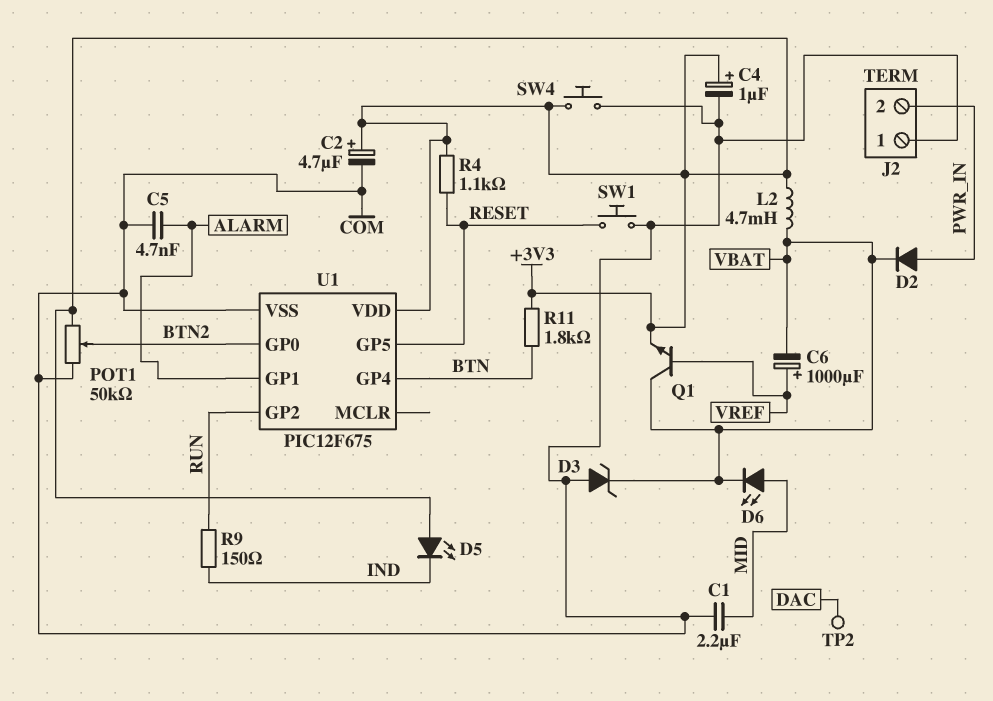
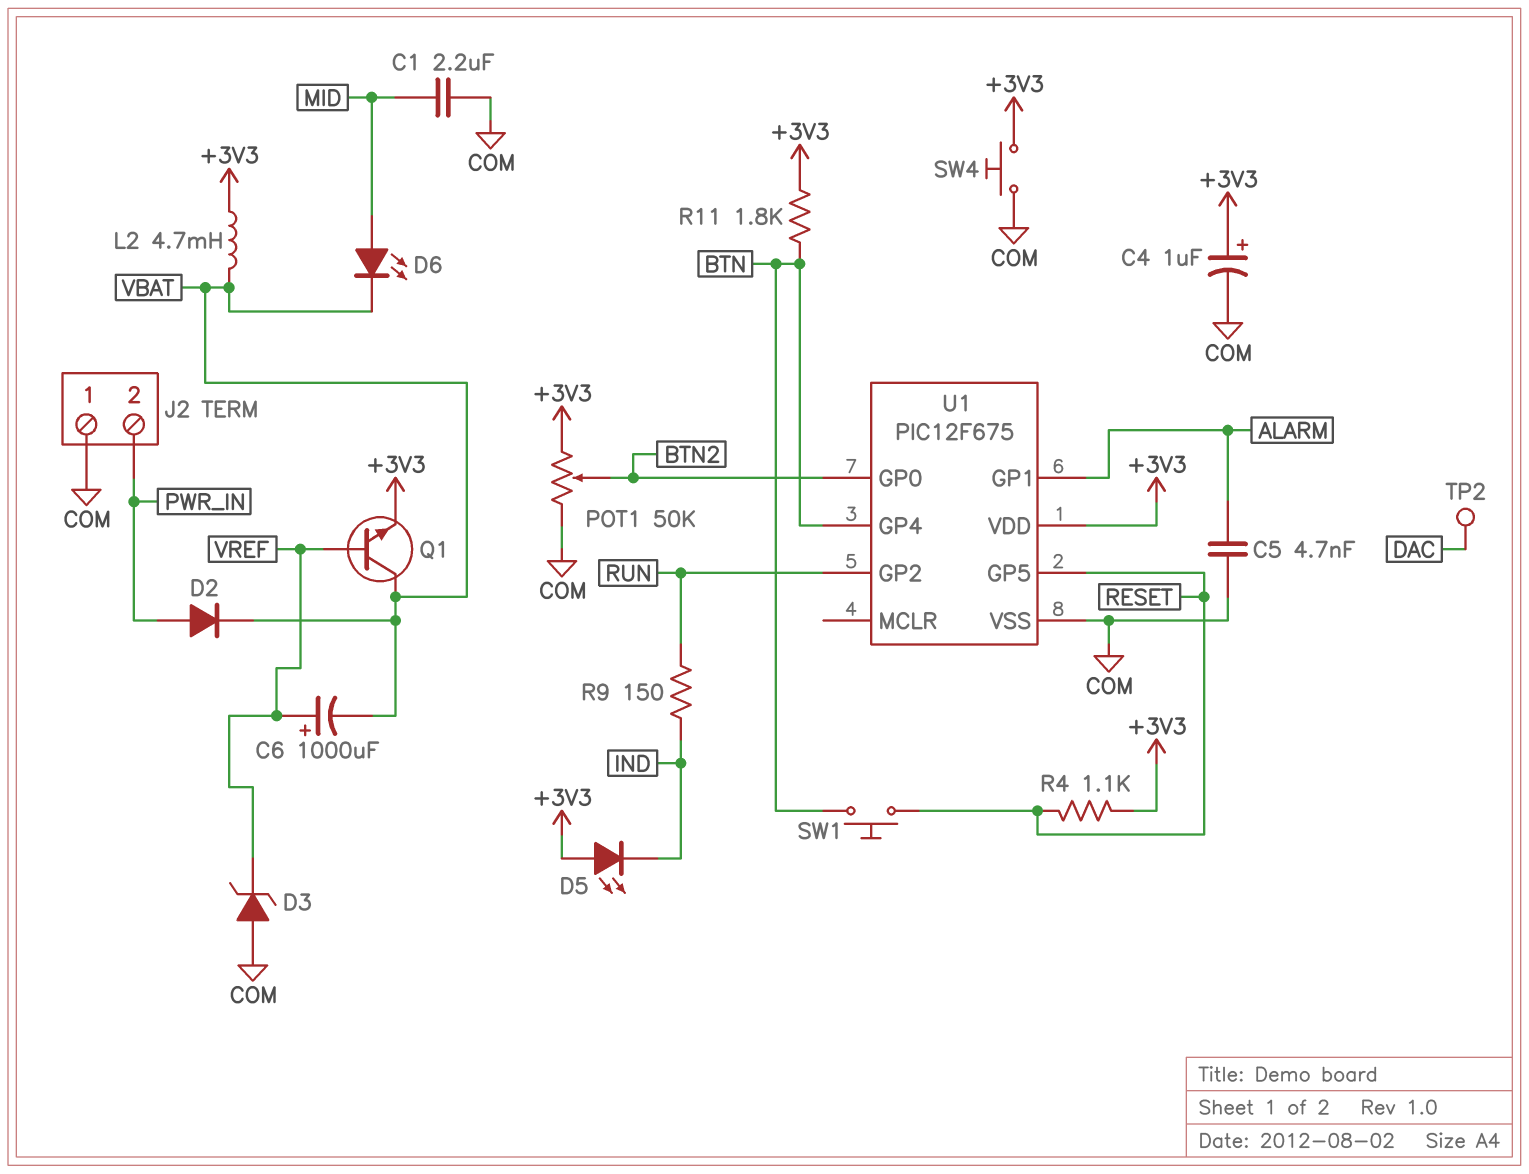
C2: 4.7uF (plus +3V3, minus COM) -> none
D3: zener (A COM, K VBAT) -> zener (A COM, K VREF)
SW1: button (COM, RESET) -> button (BTN, RESET)

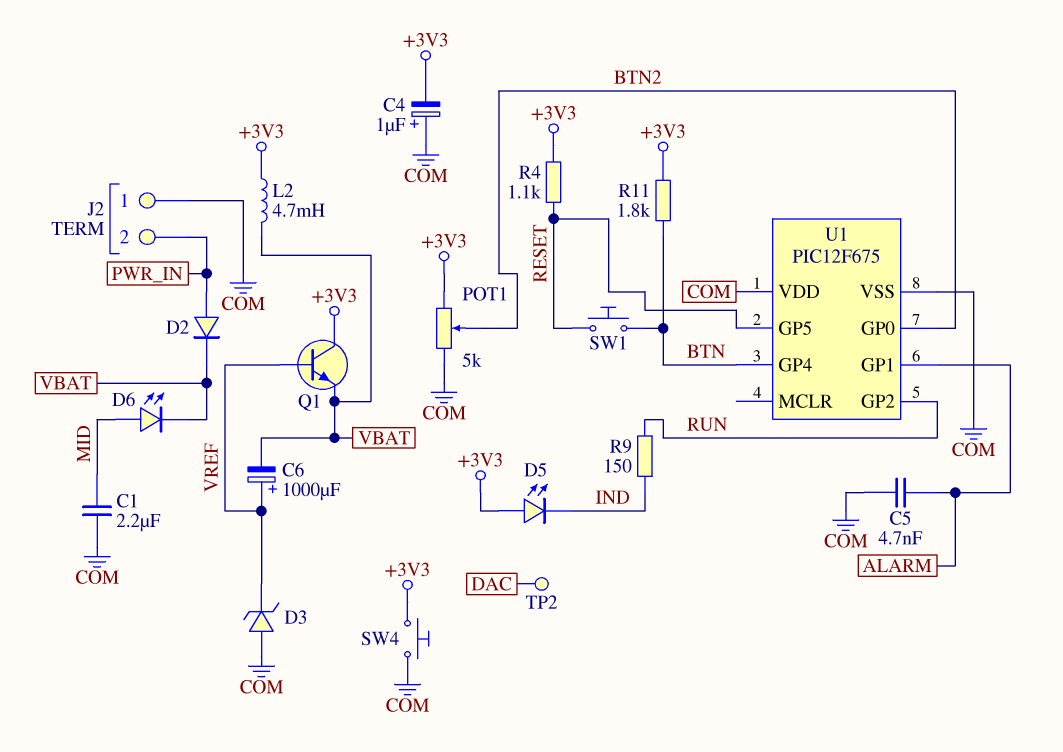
C4: 1uF (plus +3V3, minus COM) -> 1uF (plus COM, minus +3V3)
POT1: 50k (+3V3, COM, wiper BTN2) -> 5k (+3V3, COM, wiper BTN2)
Q1: NPN (B VREF, C VBAT, E +3V3) -> NPN (B VREF, C +3V3, E VBAT)
U1 pin VDD: +3V3 -> COM

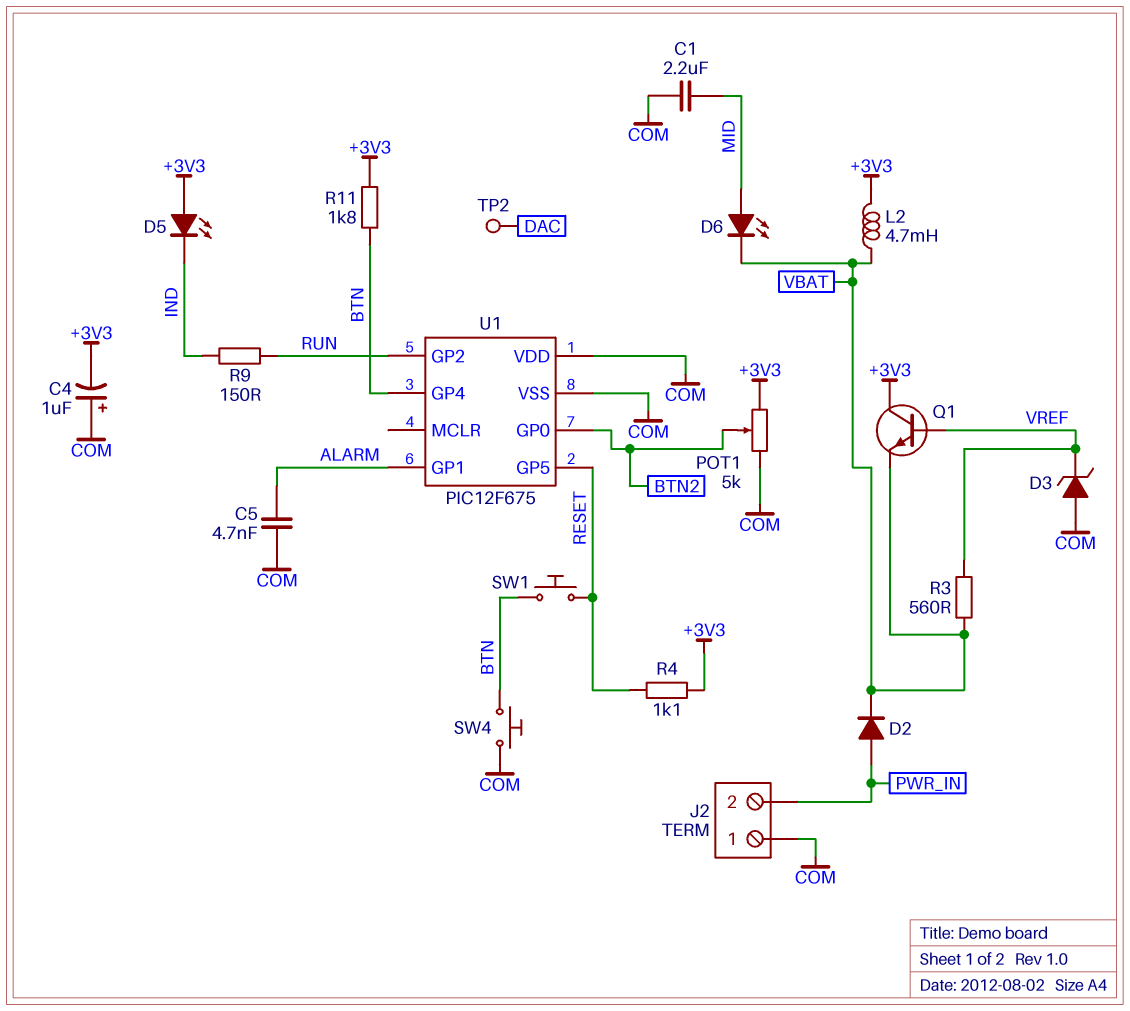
C6: 1000uF (plus VREF, minus VBAT) -> none
R3: none -> 560 (VBAT, VREF)
SW4: button (+3V3, COM) -> button (BTN, COM)

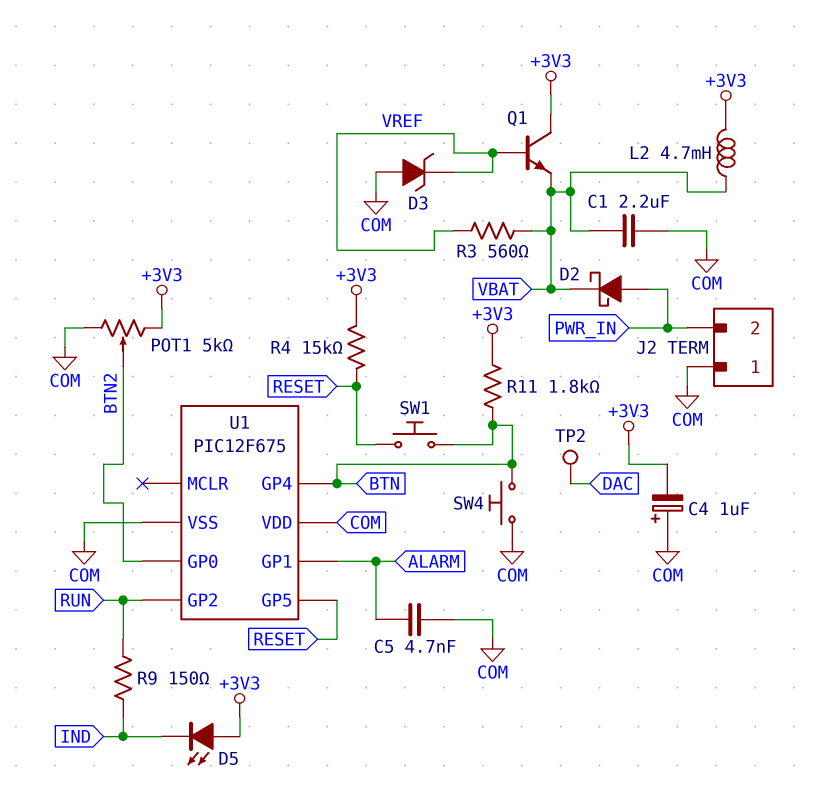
C1: 2.2uF (COM, MID) -> 2.2uF (COM, VBAT)
D2: diode (A PWR_IN, K VBAT) -> schottky (A PWR_IN, K VBAT)
D6: LED (A MID, K VBAT) -> none
R4: 1.1k (+3V3, RESET) -> 15k (+3V3, RESET)

